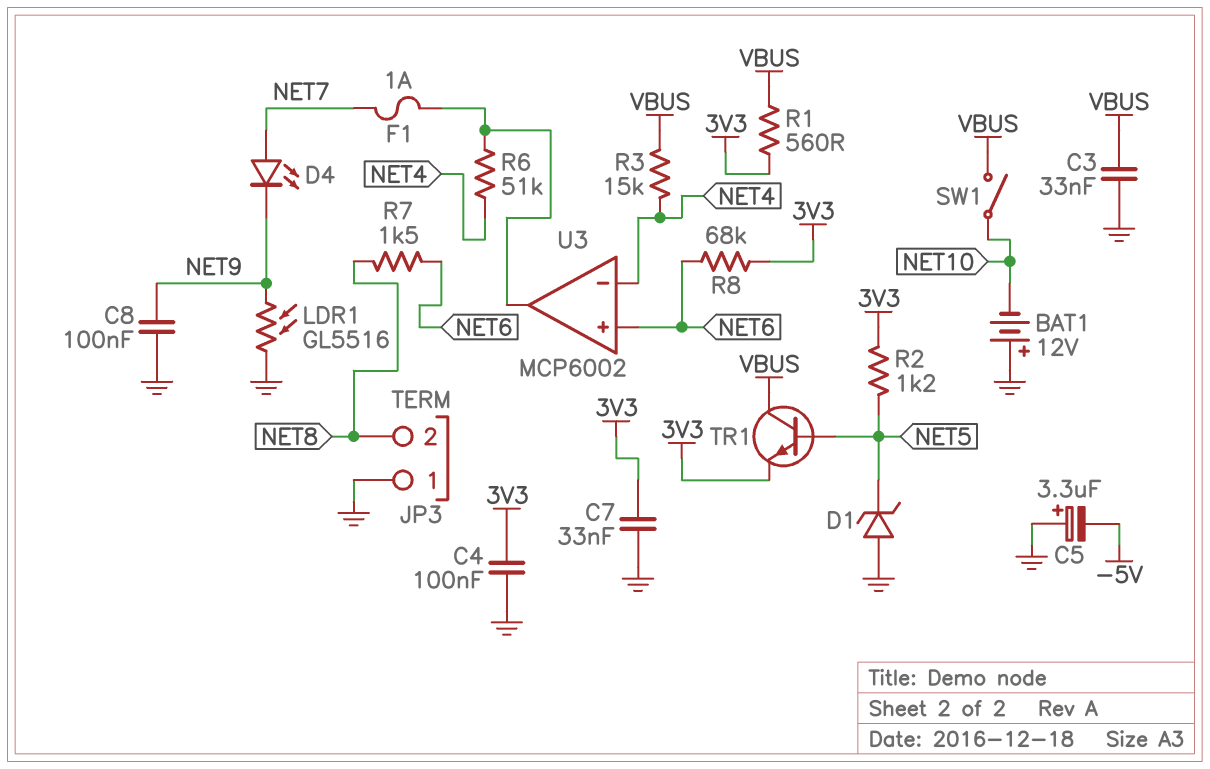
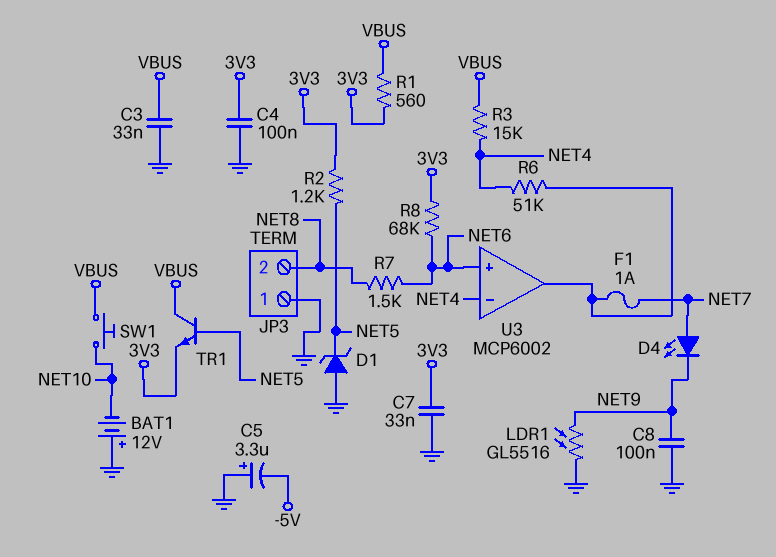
SW1: switch (NET10, VBUS) -> button (NET10, VBUS)

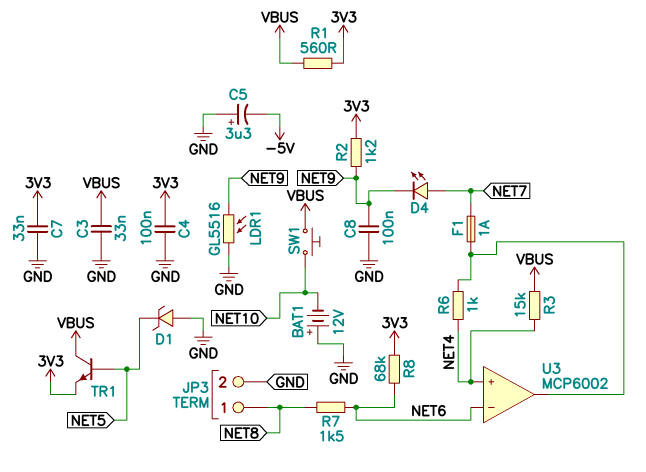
JP3 pin 1: GND -> NET8
JP3 pin 2: NET8 -> GND
R2: 1.2k (3V3, NET5) -> 1.2k (3V3, NET9)
R6: 51k (NET4, U3/out) -> 1k (NET4, U3/out)
U3 pin in+: NET6 -> NET4
U3 pin in-: NET4 -> NET6

